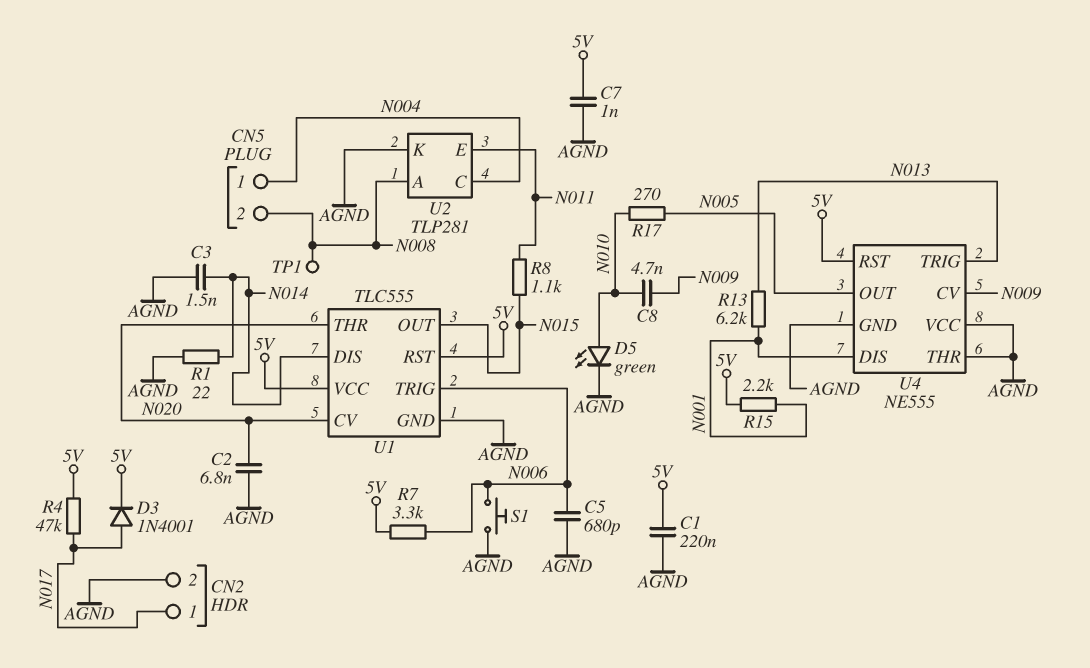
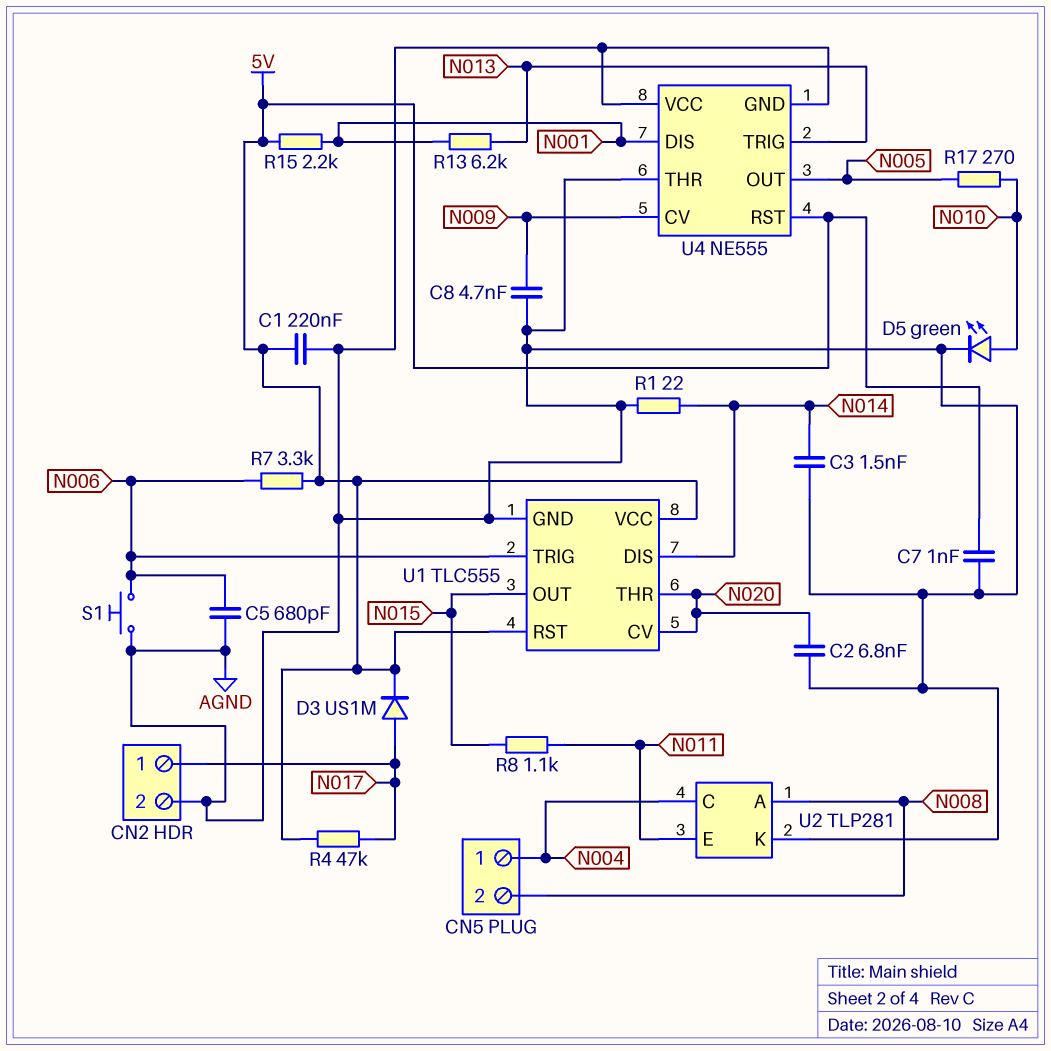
C8: 4.7nF (N009, N010) -> 4.7nF (AGND, N009)
D3: diode 1N4001 (A N017, K 5V) -> diode US1M (A N017, K 5V)
TP1: test point (N008) -> none

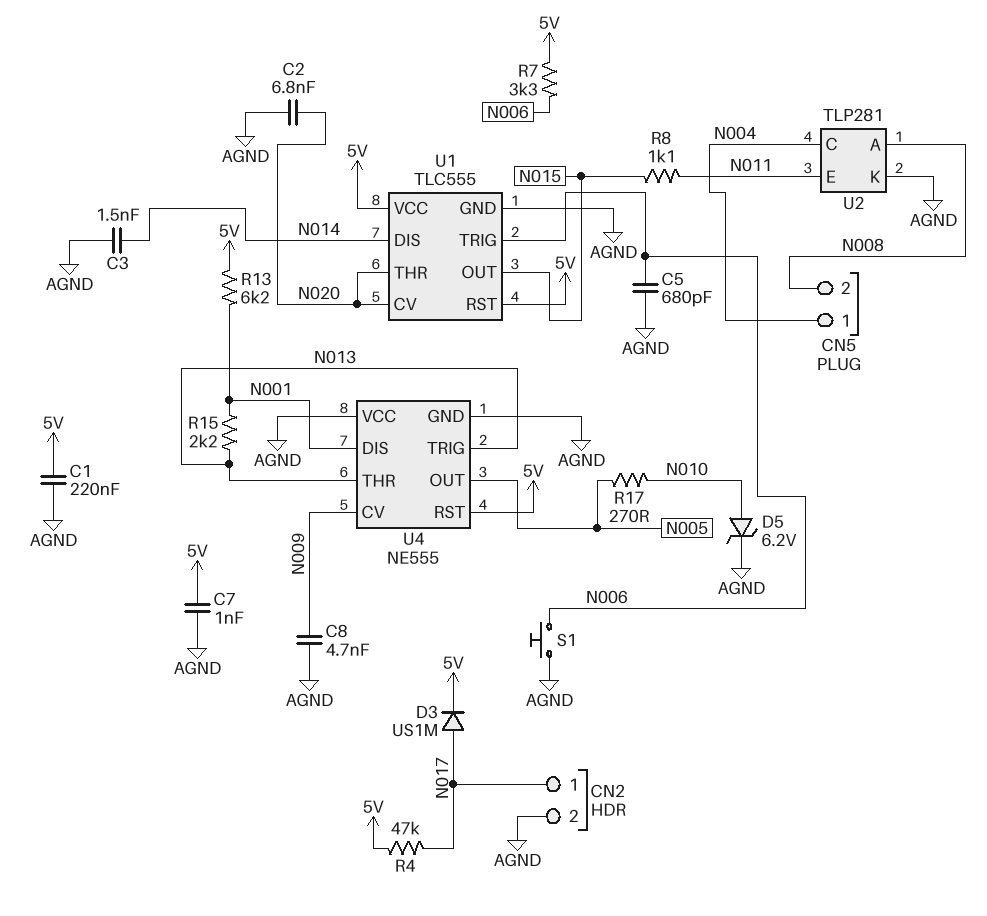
D5: LED green (A N010, K AGND) -> zener 6.2V (A N010, K AGND)
R1: 22 (AGND, N014) -> none
R13: 6.2k (N001, N013) -> 6.2k (5V, N001)
R15: 2.2k (5V, N001) -> 2.2k (N001, N013)
U4 pin THR: AGND -> N013

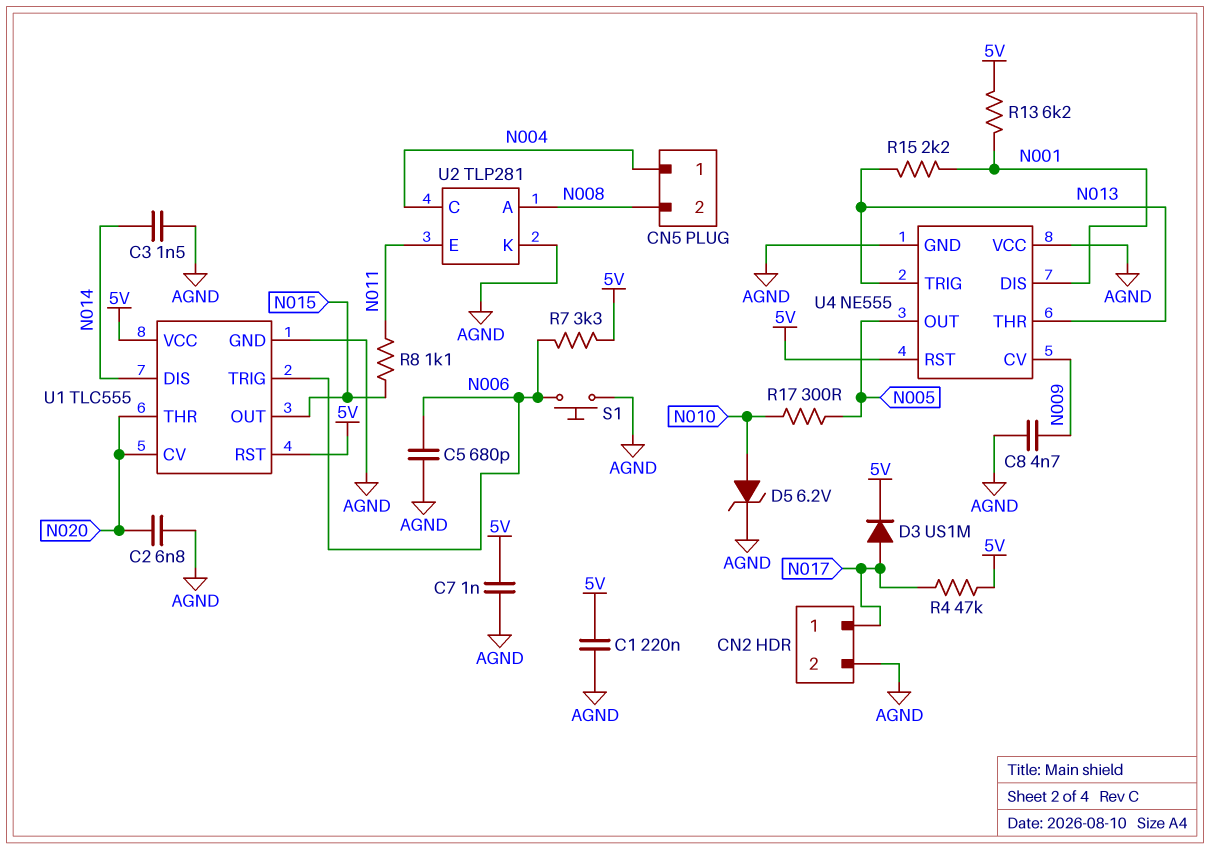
R17: 270 (N005, N010) -> 300 (N005, N010)

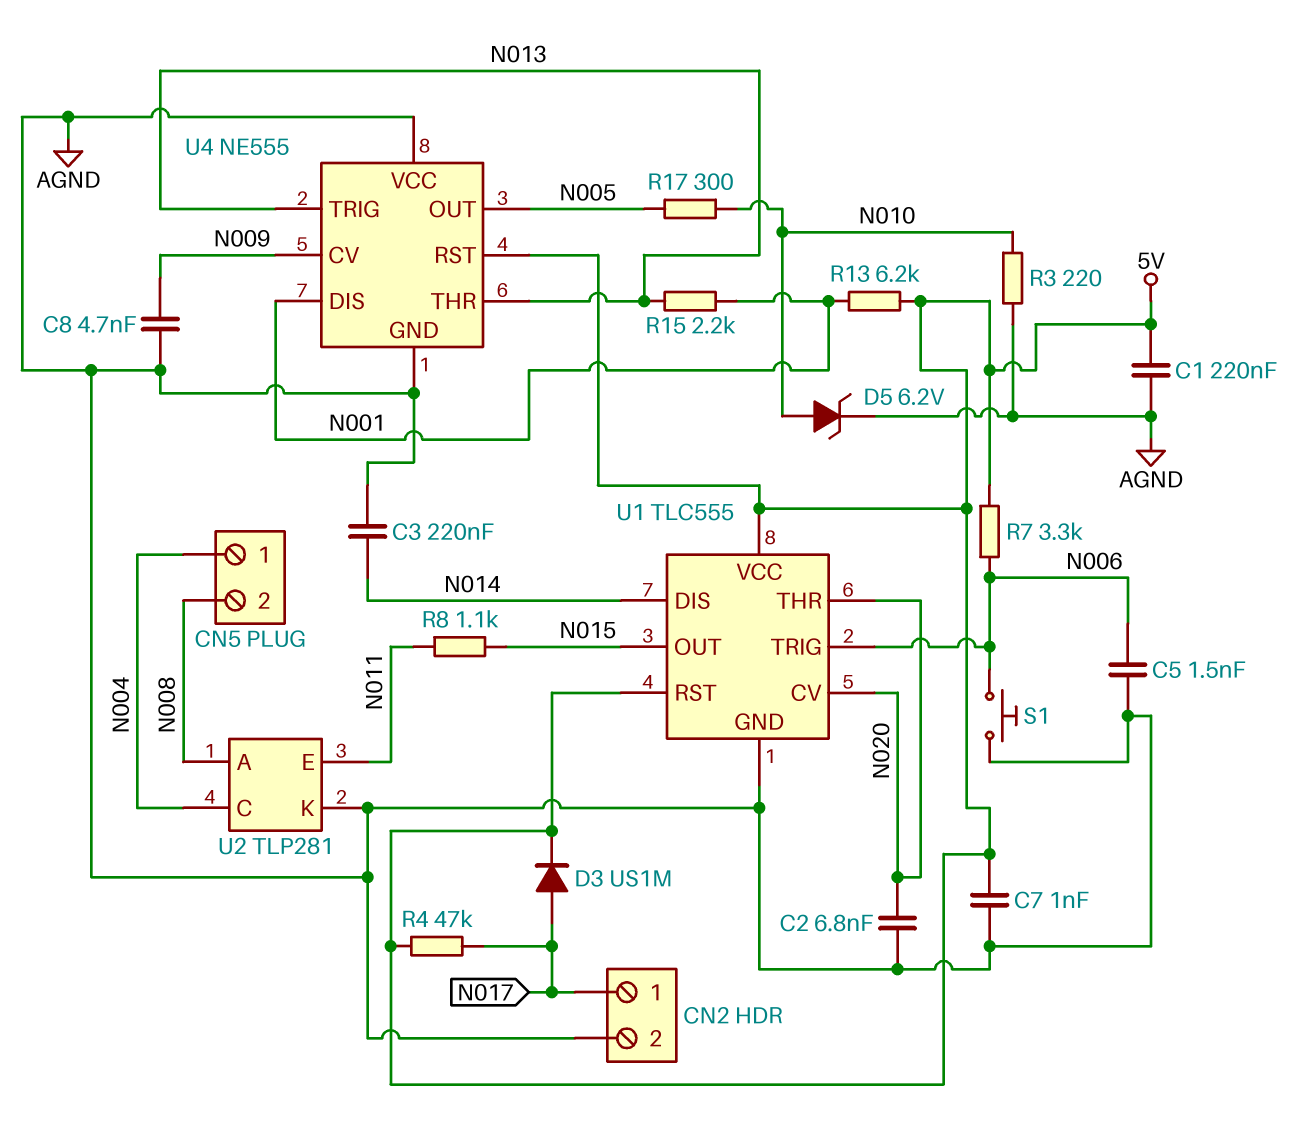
C3: 1.5nF (AGND, N014) -> 220nF (AGND, N014)
C5: 680pF (AGND, N006) -> 1.5nF (AGND, N006)
R3: none -> 220 (AGND, N010)

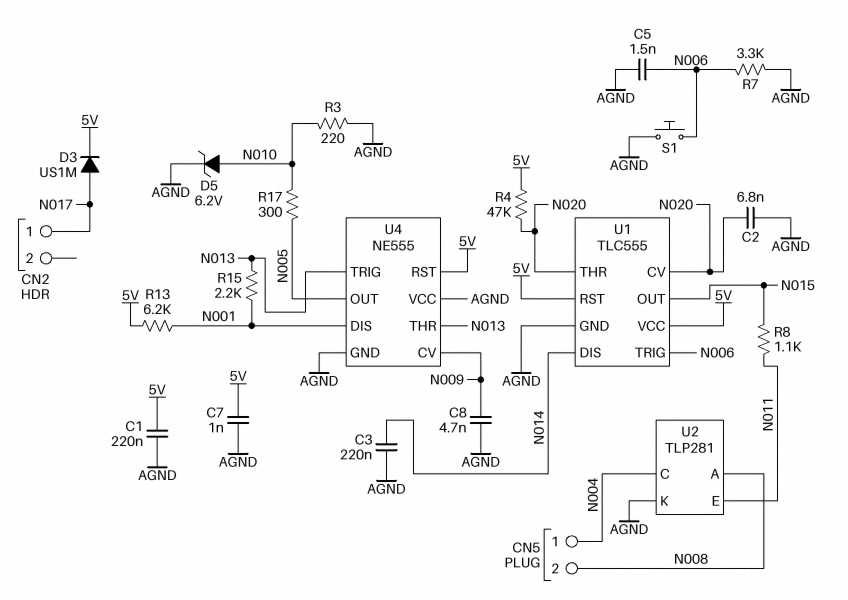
CN2 pin 2: AGND -> none
R4: 47k (5V, N017) -> 47k (5V, N020)
R7: 3.3k (5V, N006) -> 3.3k (AGND, N006)

